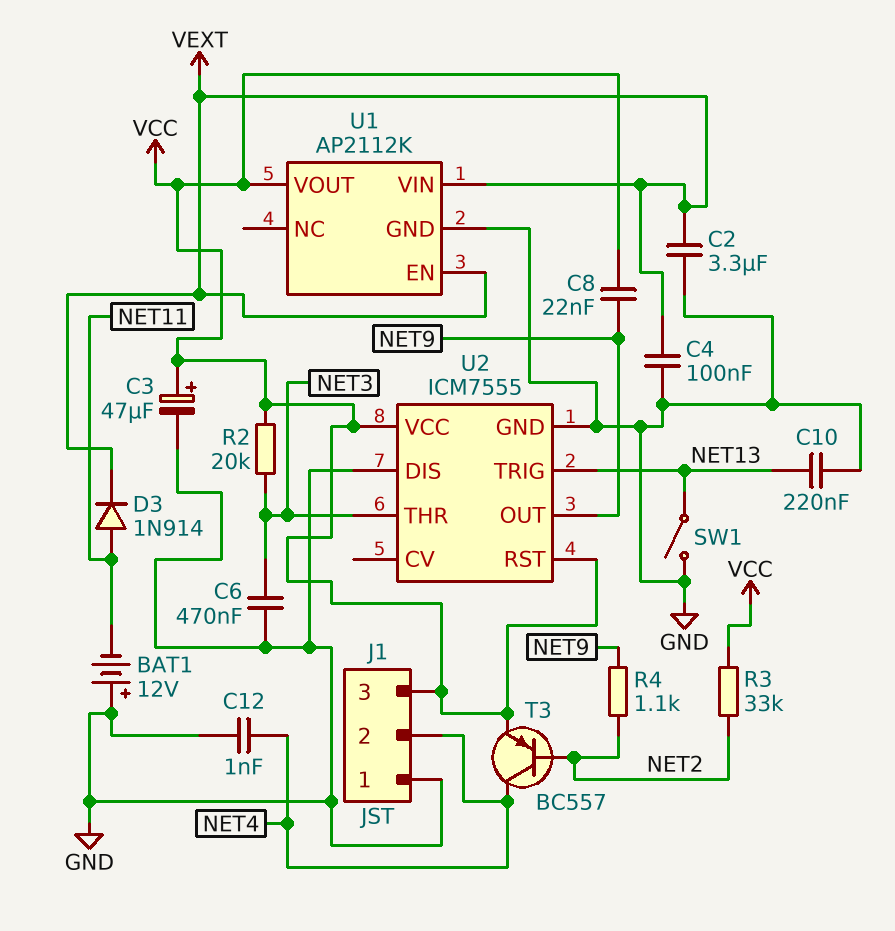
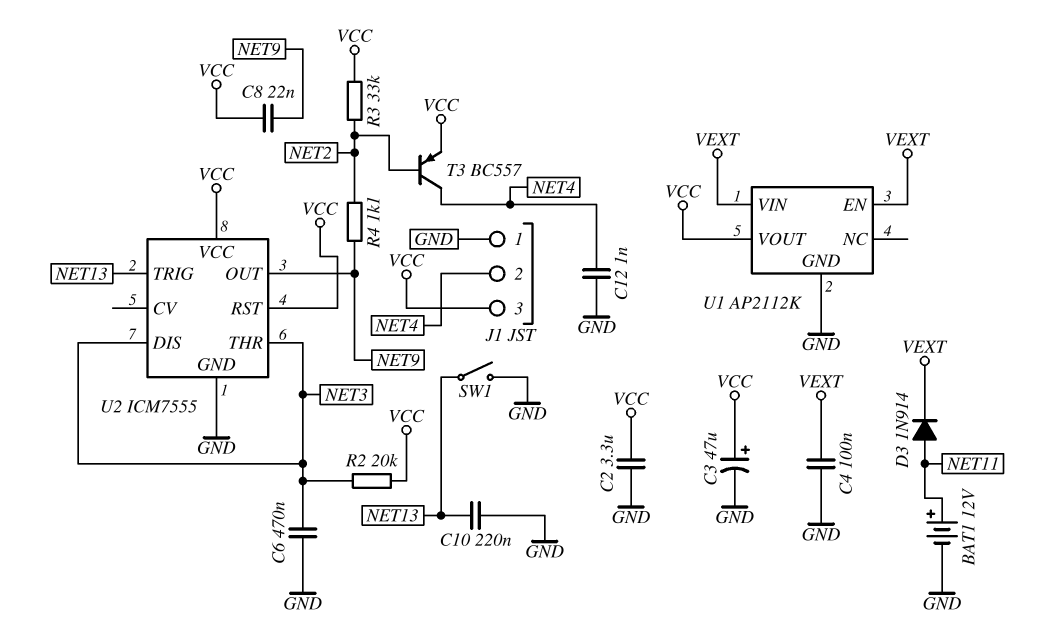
BAT1: 12V (plus GND, minus NET11) -> 12V (plus NET11, minus GND)
C2: 3.3uF (GND, VEXT) -> 3.3uF (GND, VCC)
U2 pin DIS: GND -> NET3

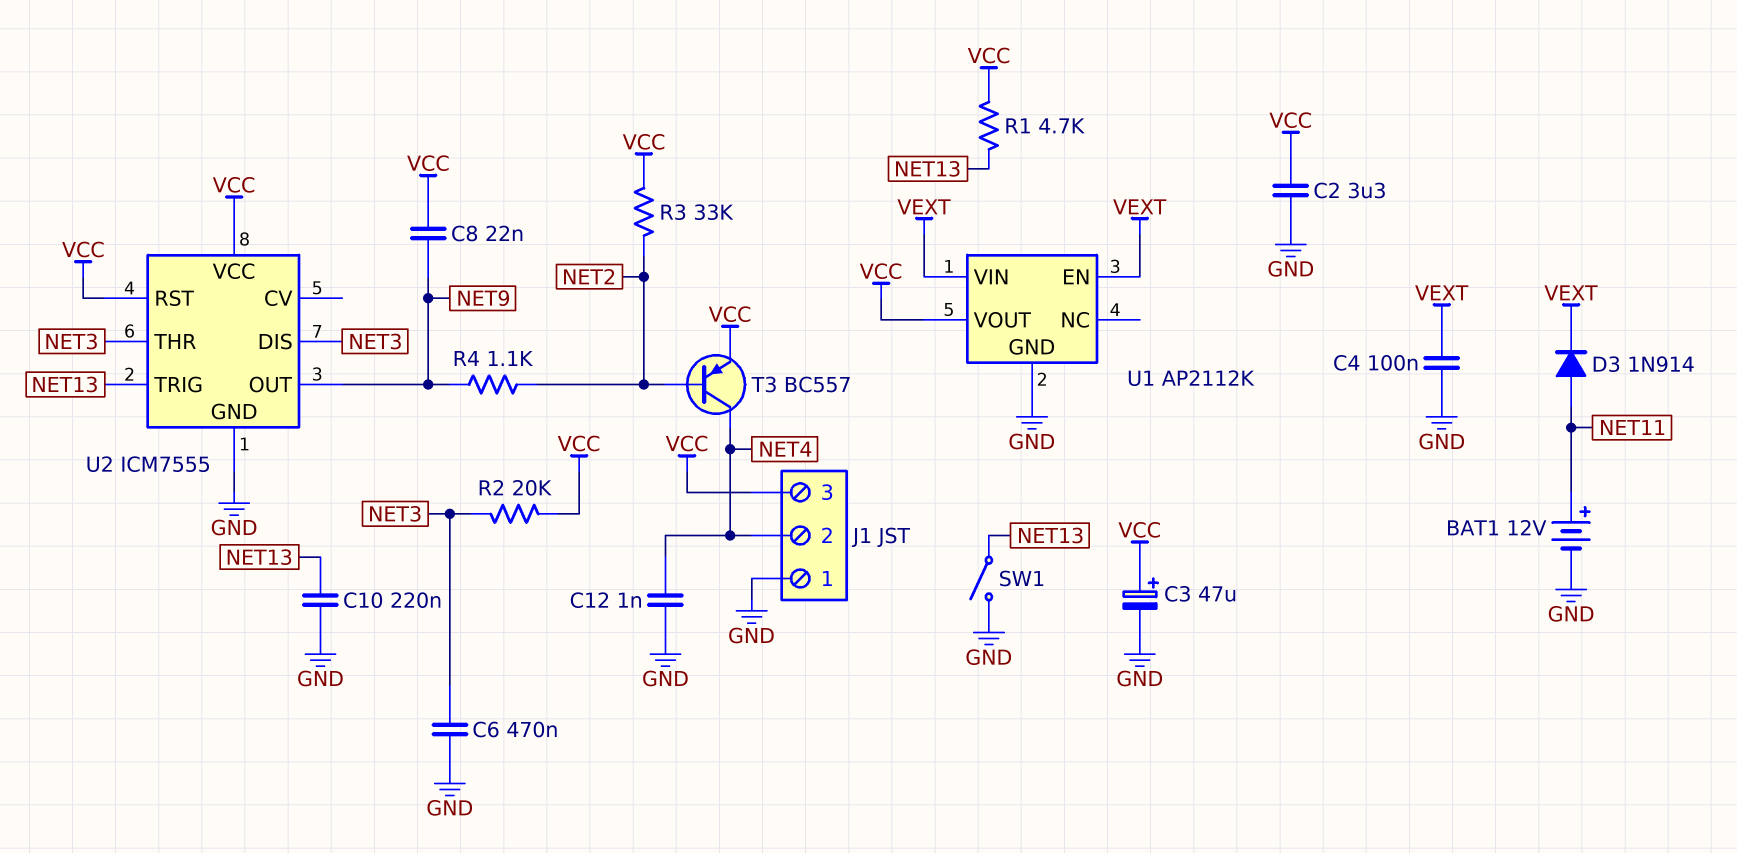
R1: none -> 4.7k (NET13, VCC)

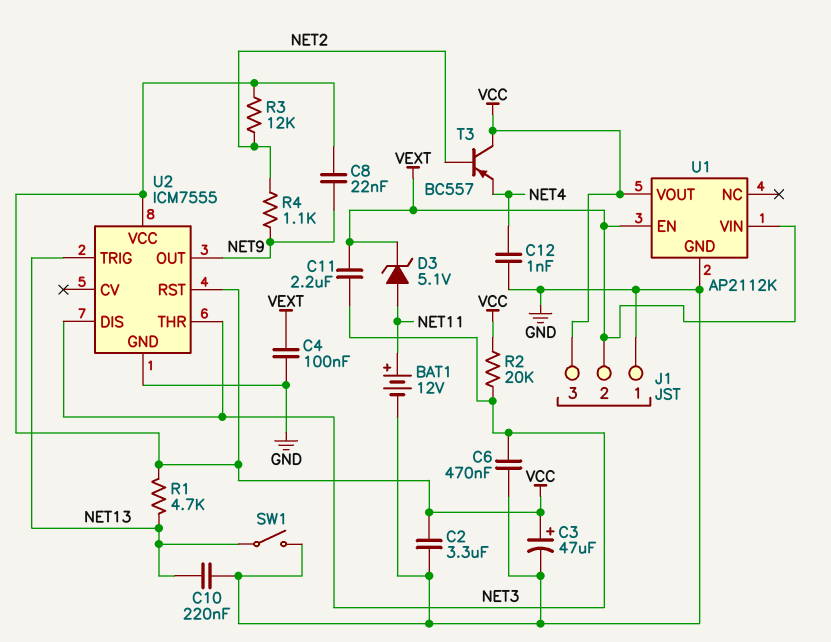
C11: none -> 2.2uF (NET3, VEXT)
D3: diode 1N914 (A NET11, K VEXT) -> zener 5.1V (A NET11, K VEXT)
J1 pin 2: NET4 -> VEXT
R3: 33k (NET2, VCC) -> 12k (NET2, VCC)
T3: PNP BC557 (B NET2, C NET4, E VCC) -> PNP BC557 (B NET2, C VCC, E NET4)

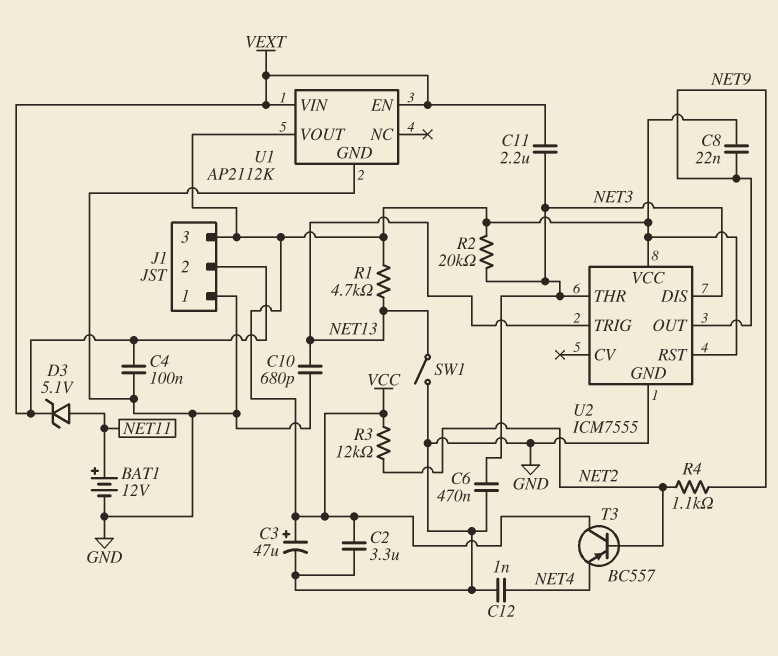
C10: 220nF (GND, NET13) -> 680pF (GND, NET13)

